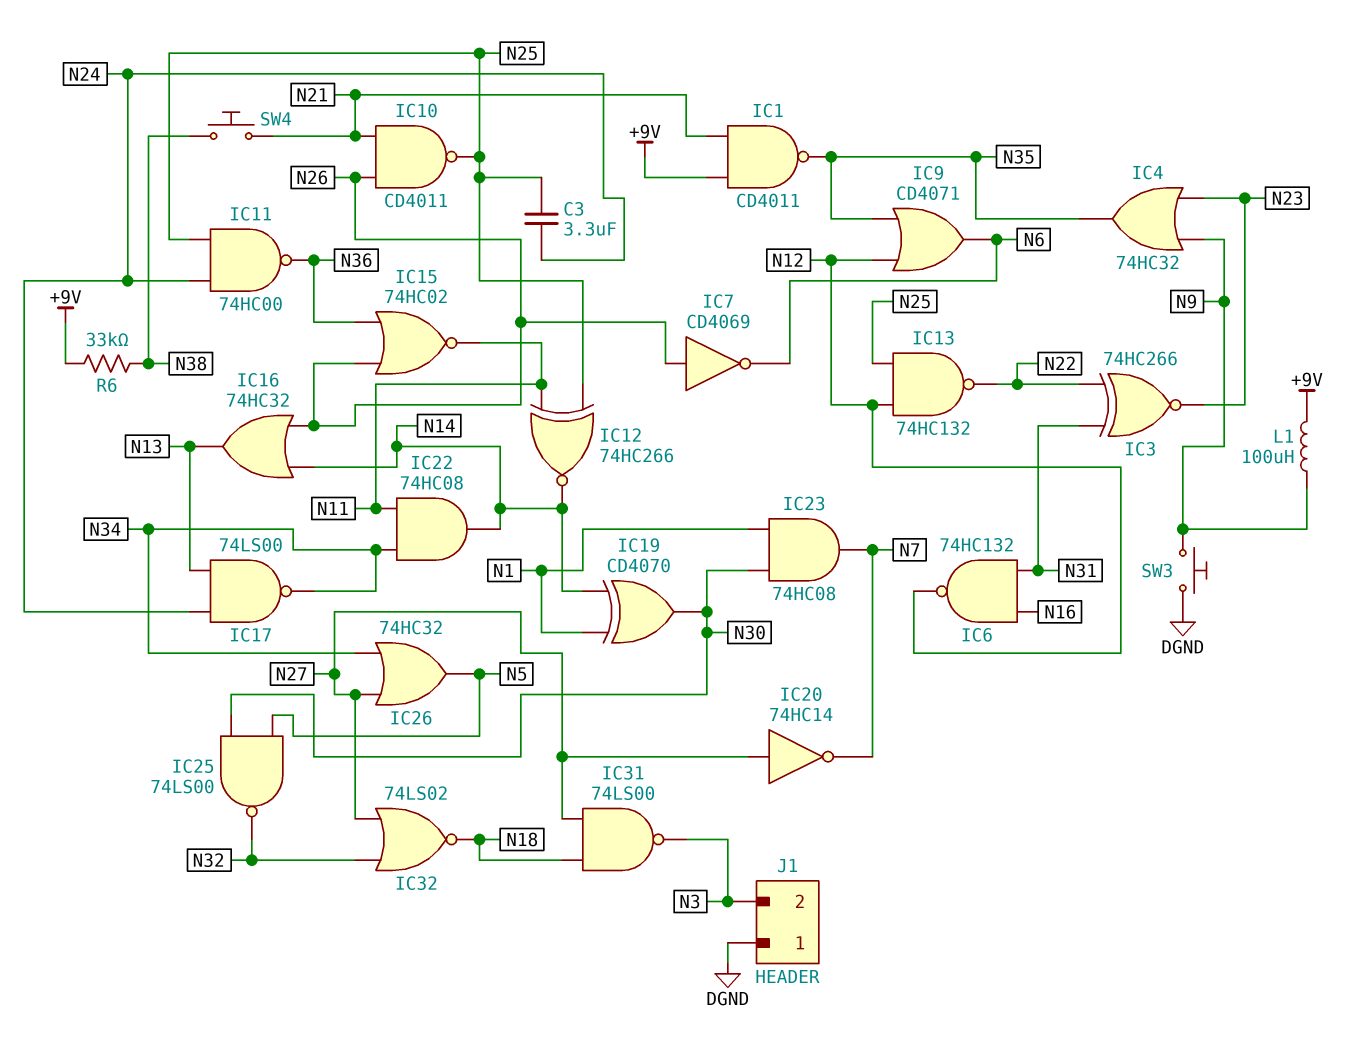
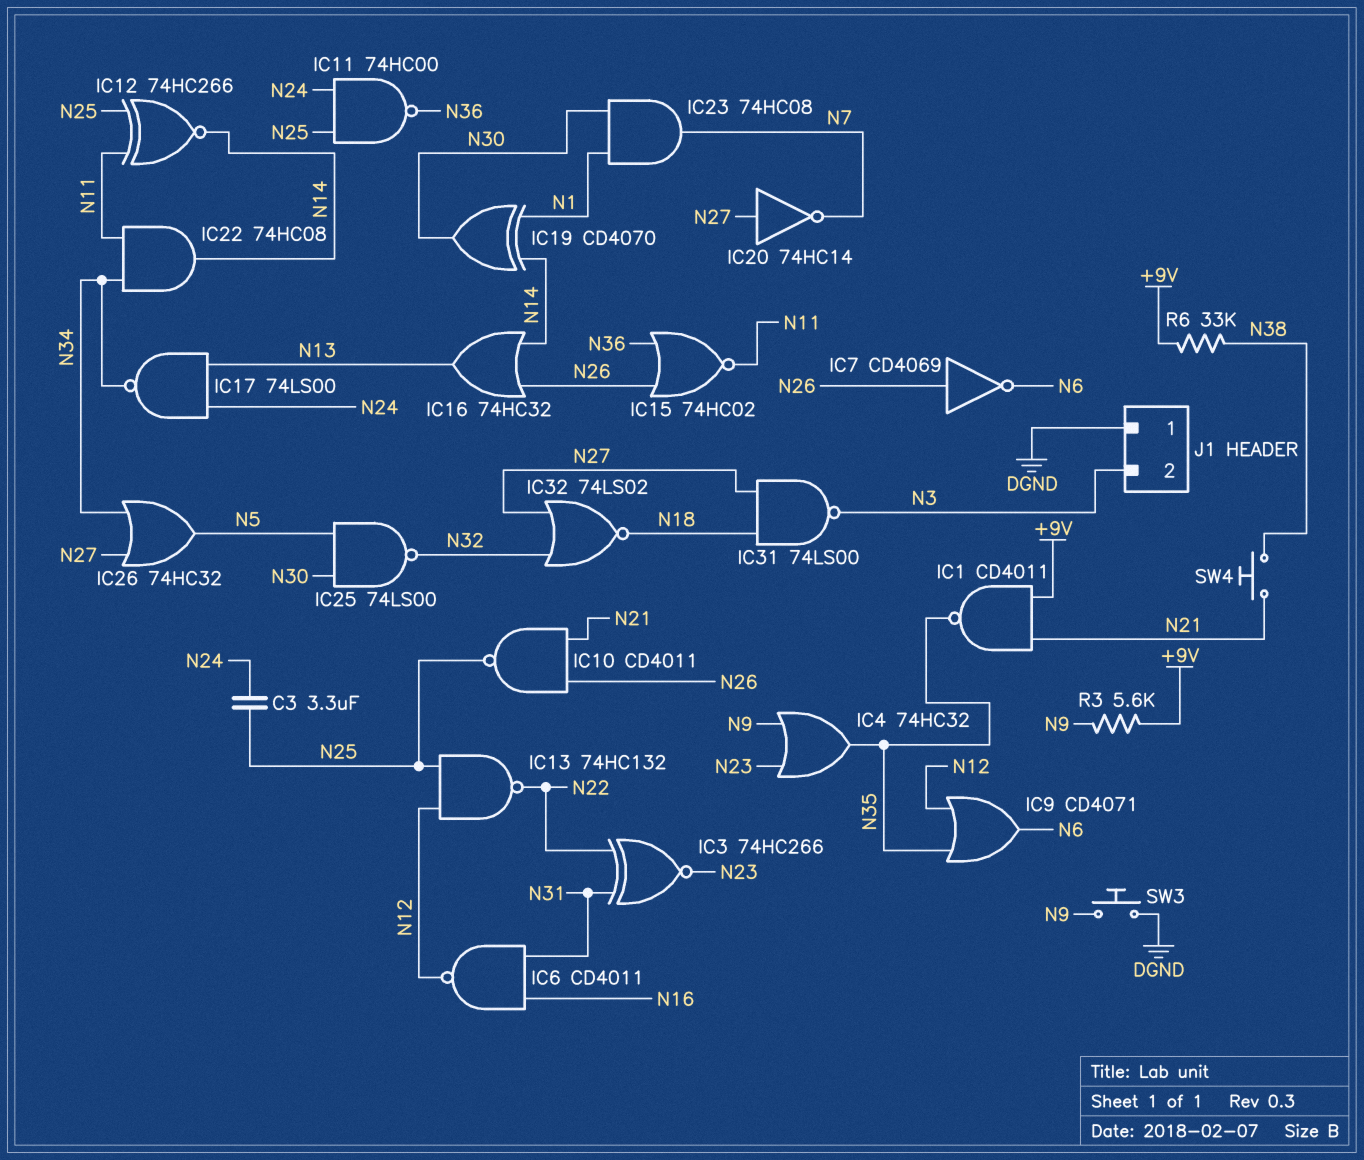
IC6: NAND 74HC132 (in N16, in N31, out N12) -> NAND CD4011 (in N16, in N31, out N12)
L1: 100uH (+9V, N9) -> none
R3: none -> 5.6k (+9V, N9)

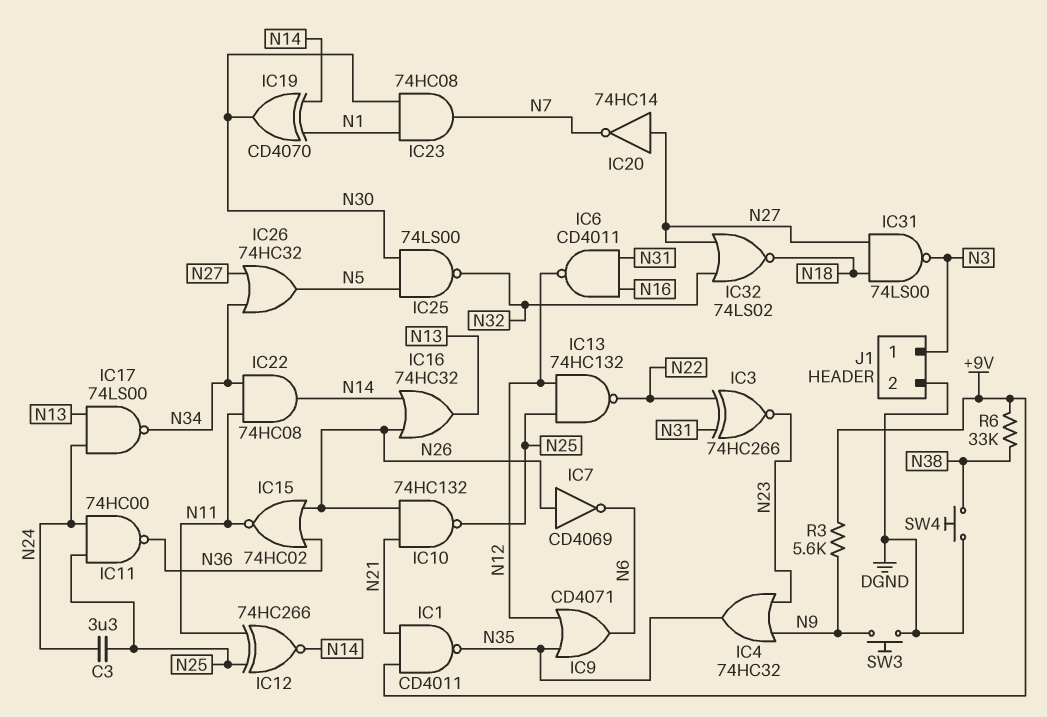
IC10: NAND CD4011 (in N21, in N26, out N25) -> NAND 74HC132 (in N21, in N26, out N25)
J1 pin 1: DGND -> N3
J1 pin 2: N3 -> DGND
SW4: button (N21, N38) -> button (DGND, N38)

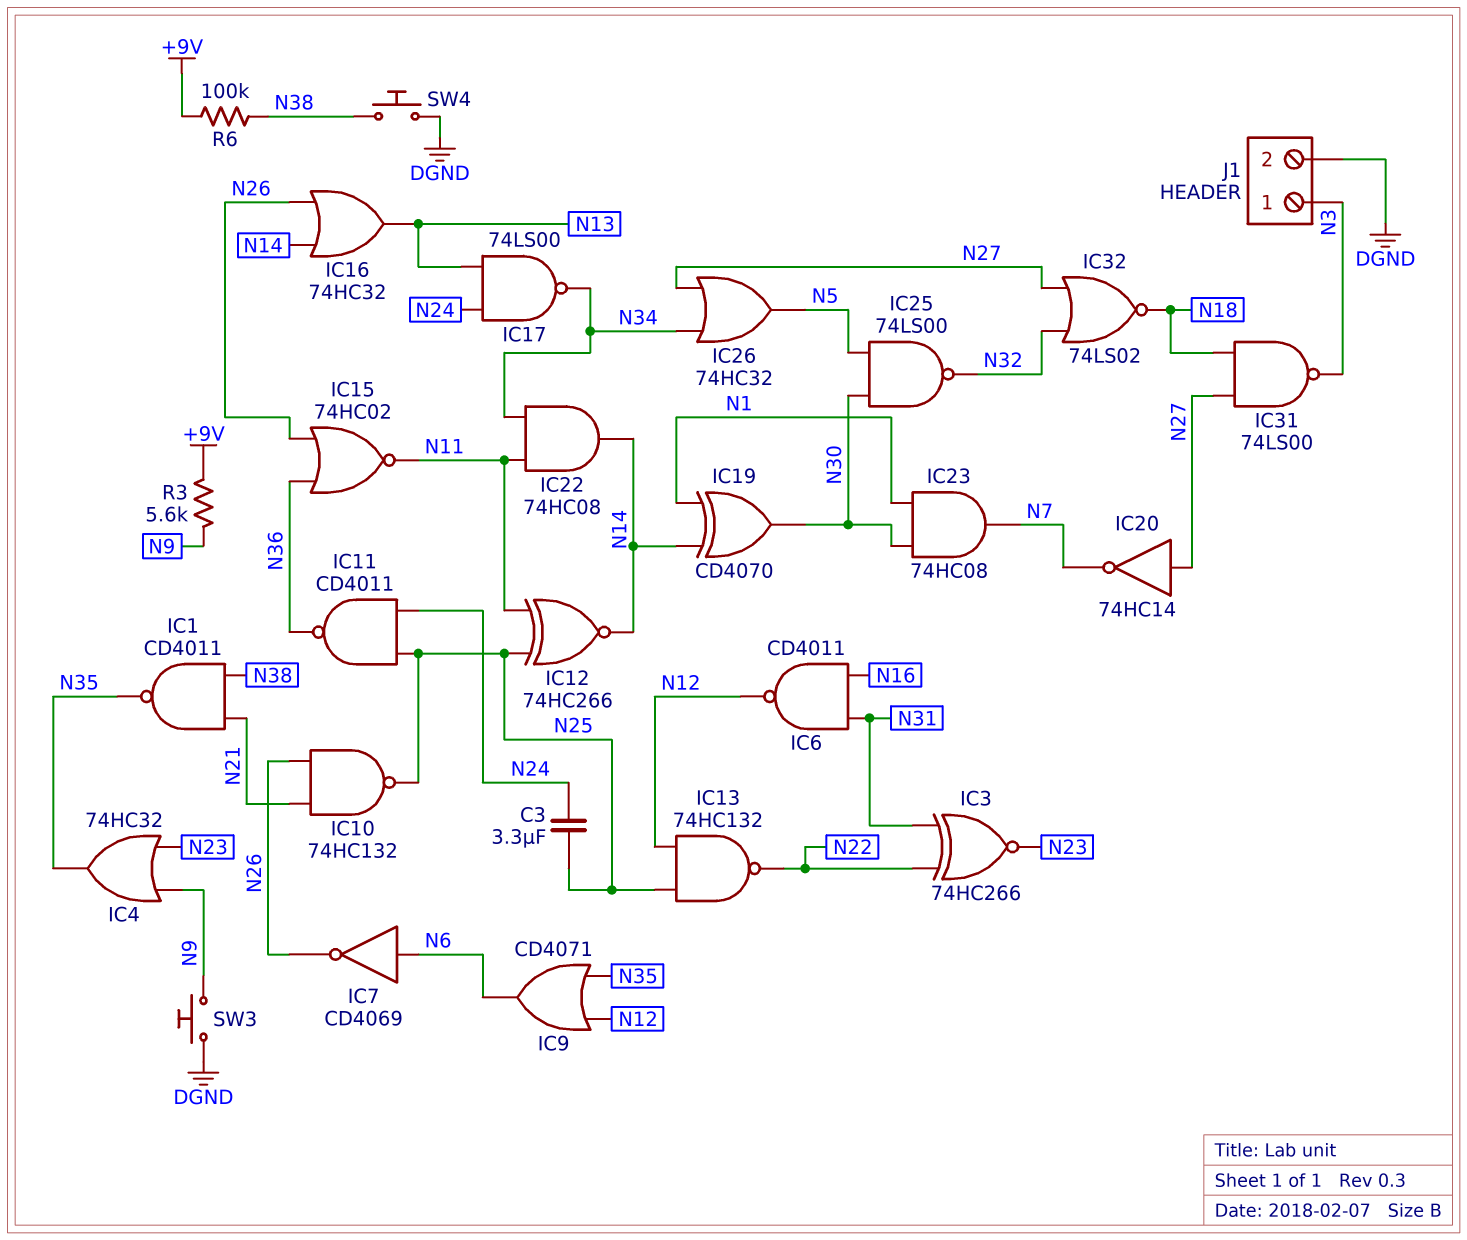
IC1: NAND CD4011 (in +9V, in N21, out N35) -> NAND CD4011 (in N21, in N38, out N35)
IC7: NOT CD4069 (in N26, out N6) -> NOT CD4069 (in N6, out N26)
IC11: NAND 74HC00 (in N24, in N25, out N36) -> NAND CD4011 (in N24, in N25, out N36)
R6: 33k (+9V, N38) -> 100k (+9V, N38)

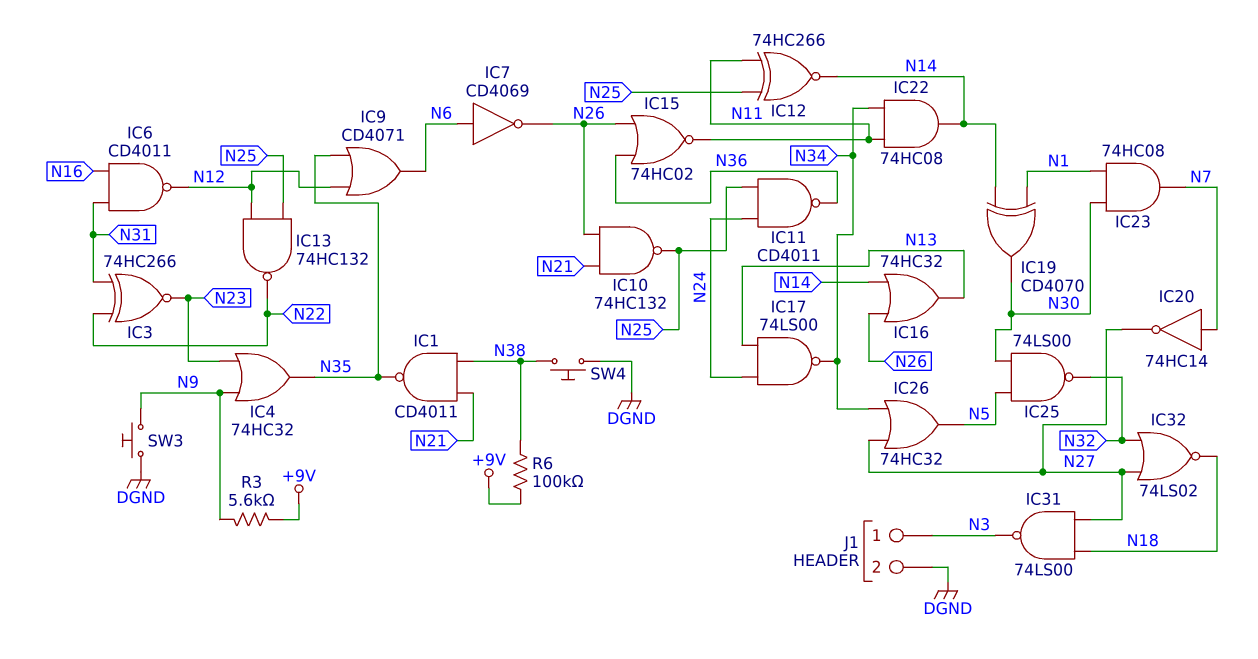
C3: 3.3uF (N24, N25) -> none
IC20: NOT 74HC14 (in N27, out N7) -> NOT 74HC14 (in N7, out N27)

